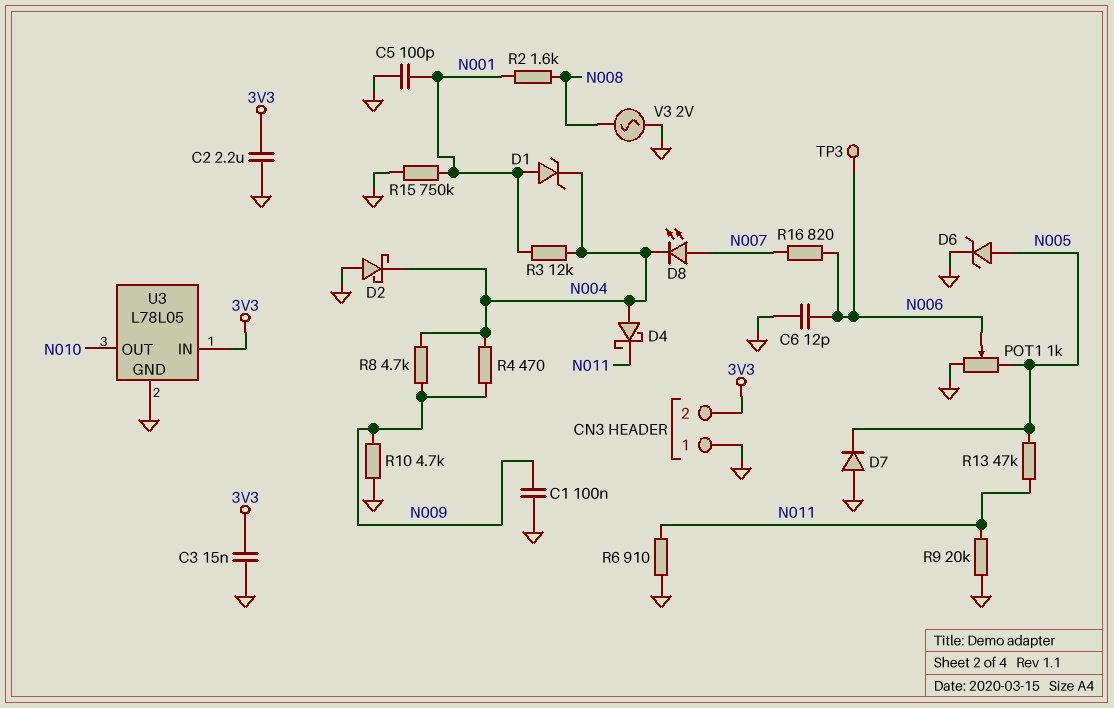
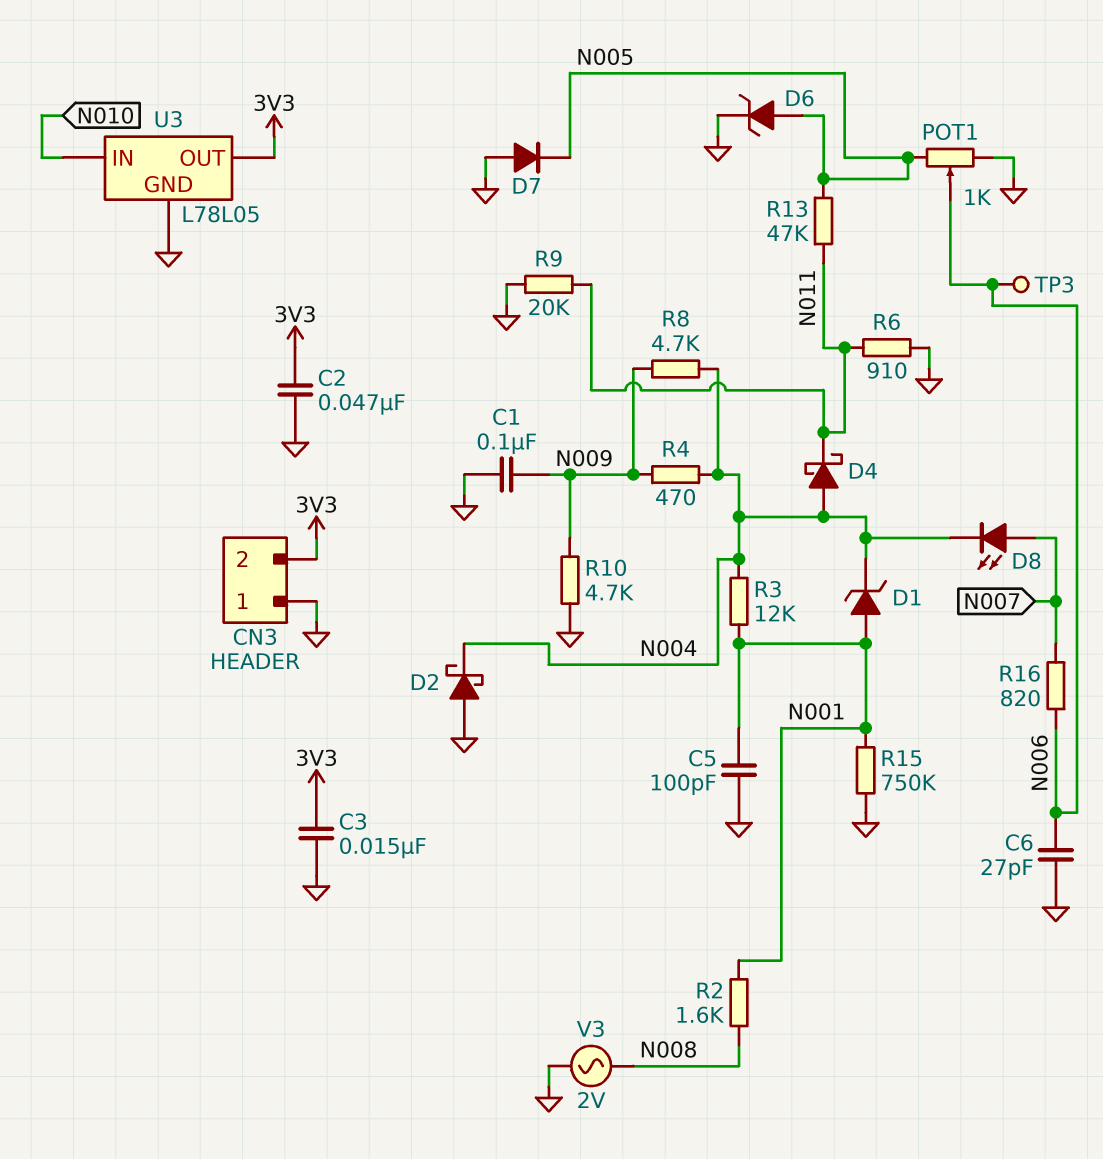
C2: 2.2uF (3V3, GND) -> 47nF (3V3, GND)
C6: 12pF (GND, N006) -> 27pF (GND, N006)
U3 pin IN: 3V3 -> N010
U3 pin OUT: N010 -> 3V3

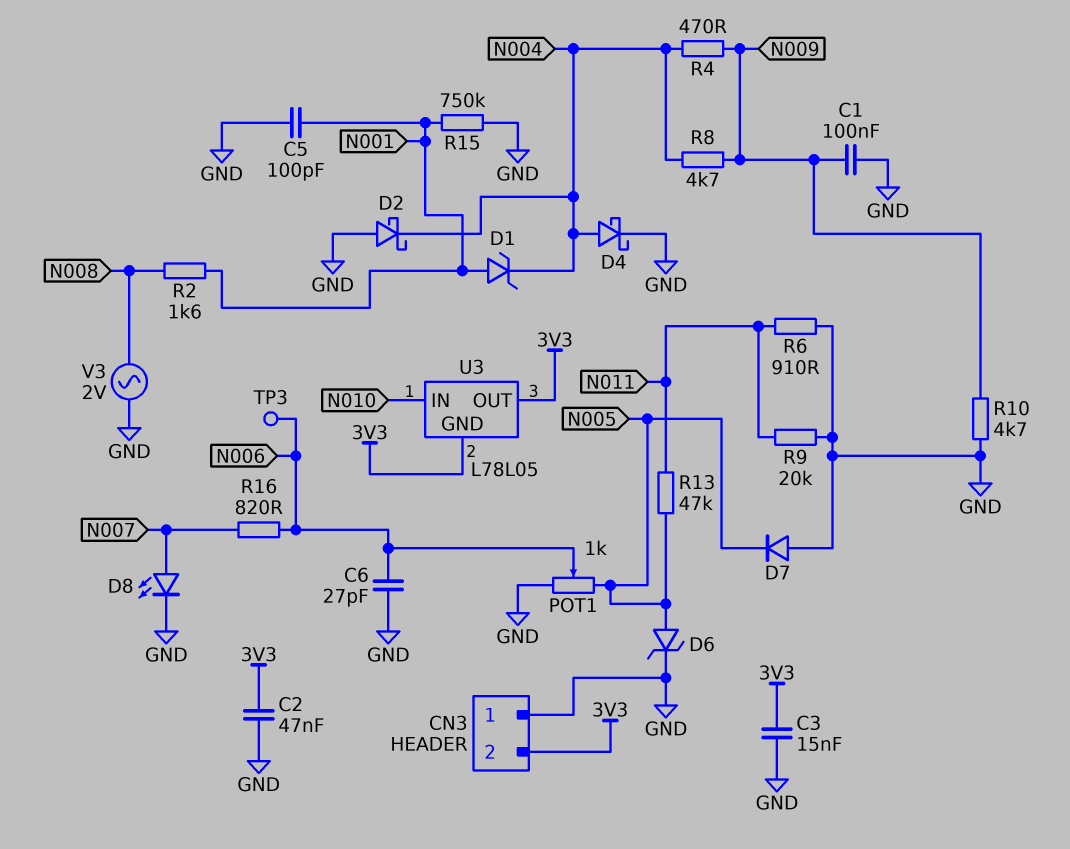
D4: schottky (A N004, K N011) -> schottky (A N004, K GND)
D8: LED (A N007, K N004) -> LED (A N007, K GND)
R3: 12k (N001, N004) -> none
U3 pin GND: GND -> 3V3

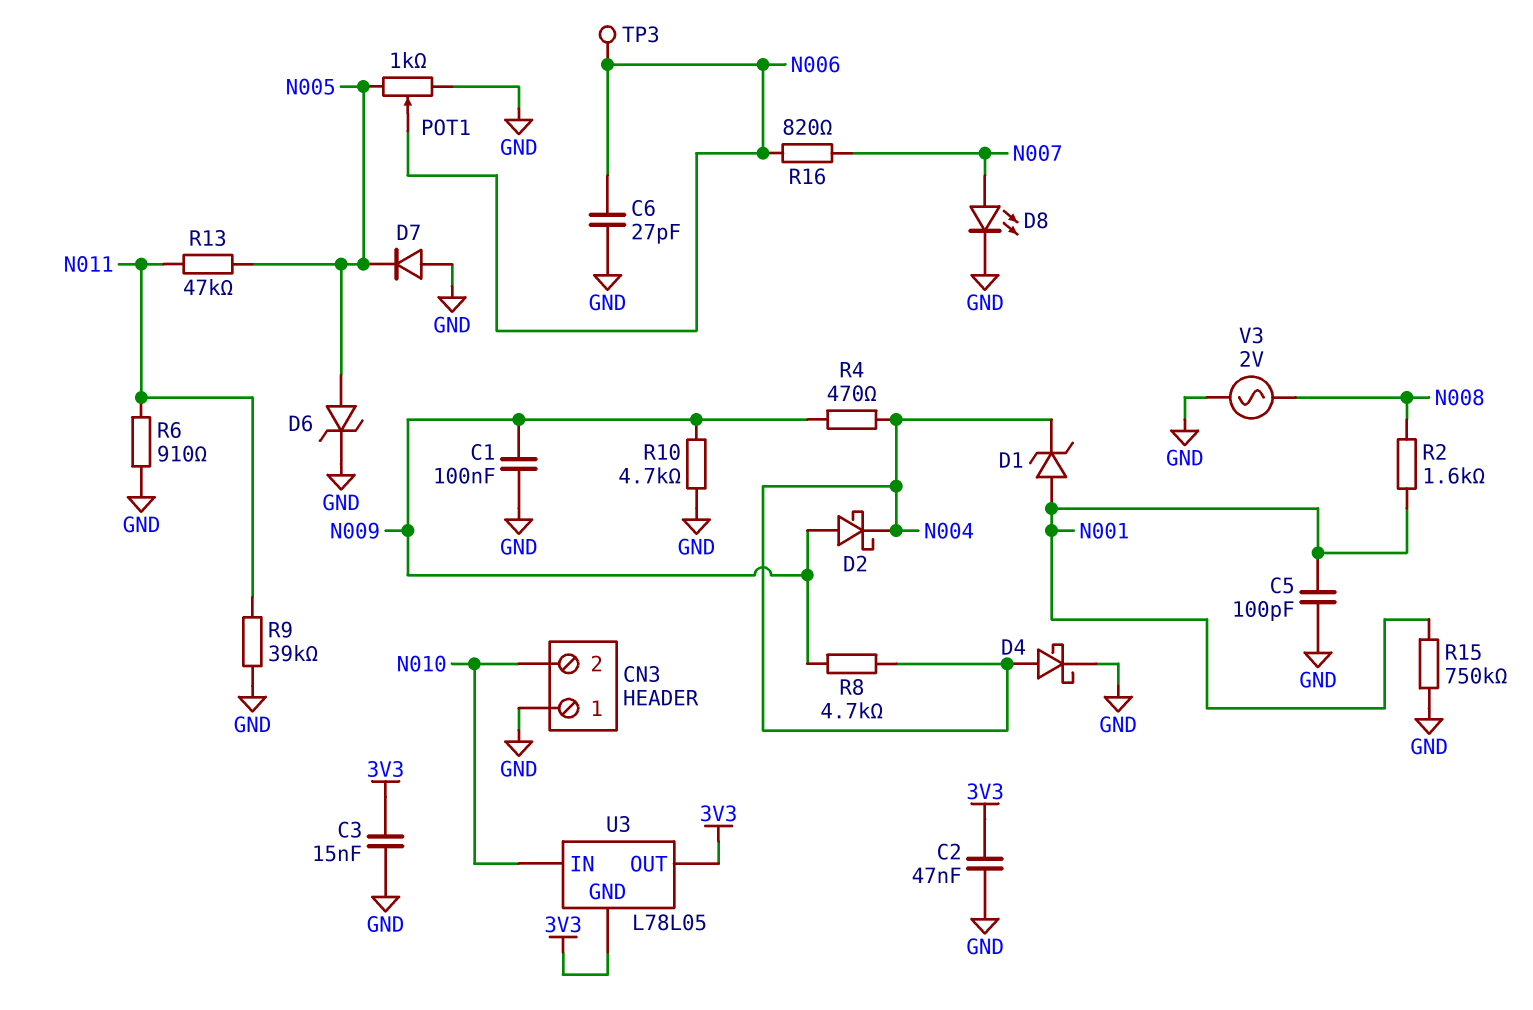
CN3 pin 2: 3V3 -> N010
D2: schottky (A GND, K N004) -> schottky (A N009, K N004)
R9: 20k (GND, N011) -> 39k (GND, N011)

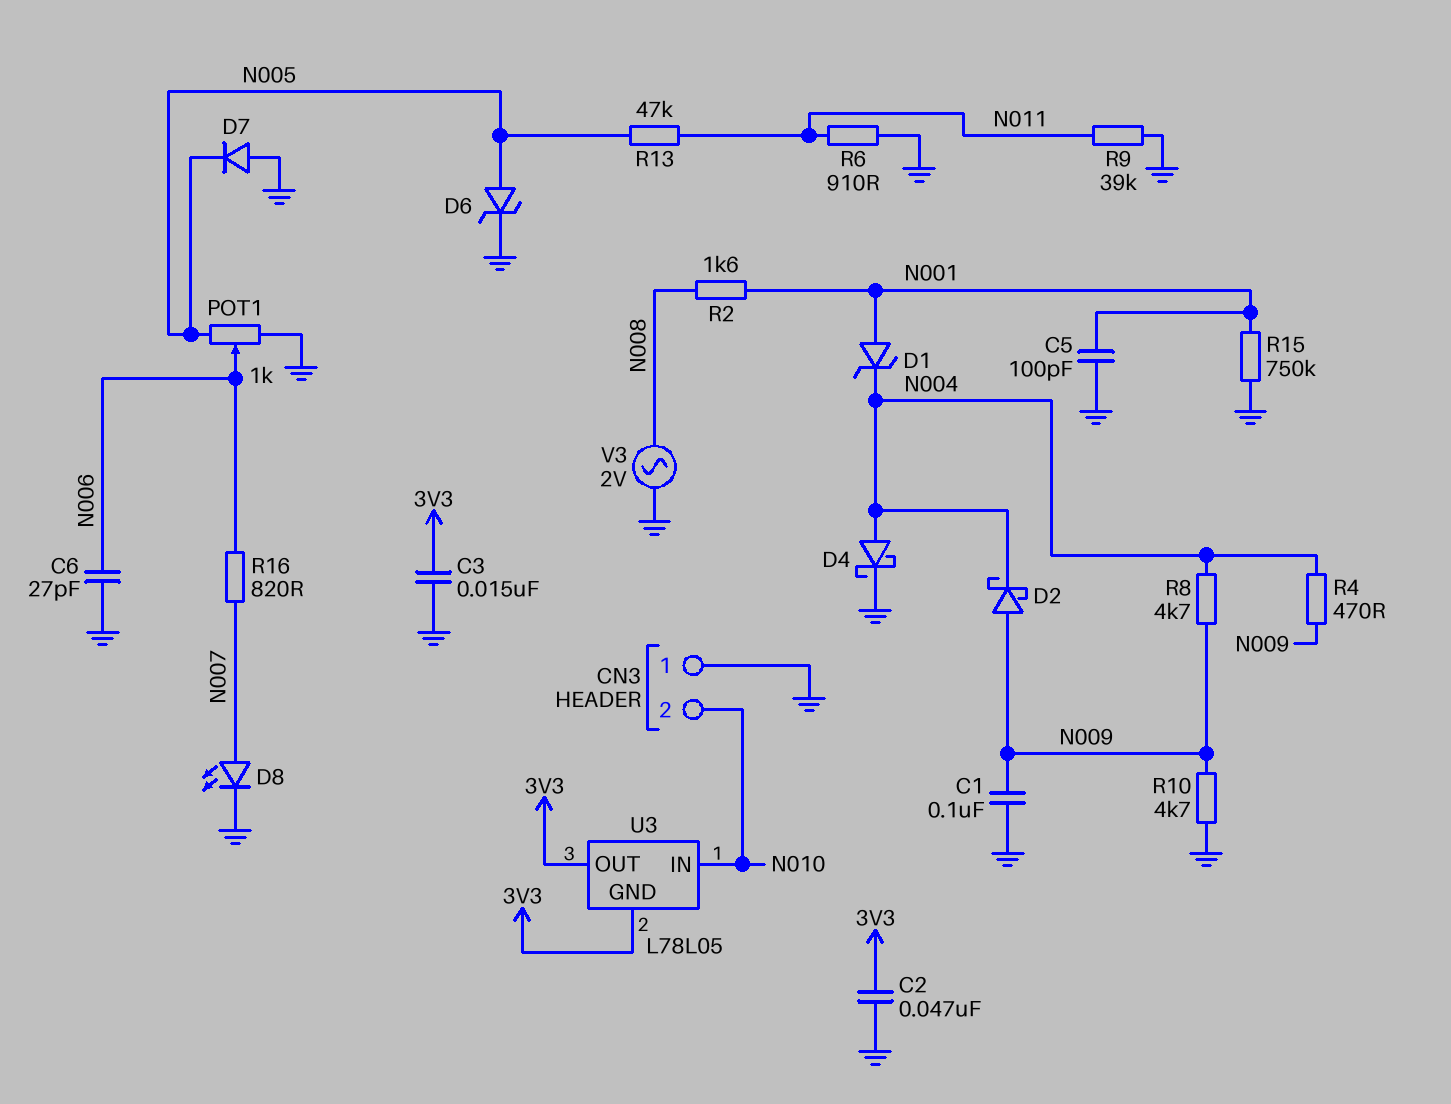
TP3: test point (N006) -> none

